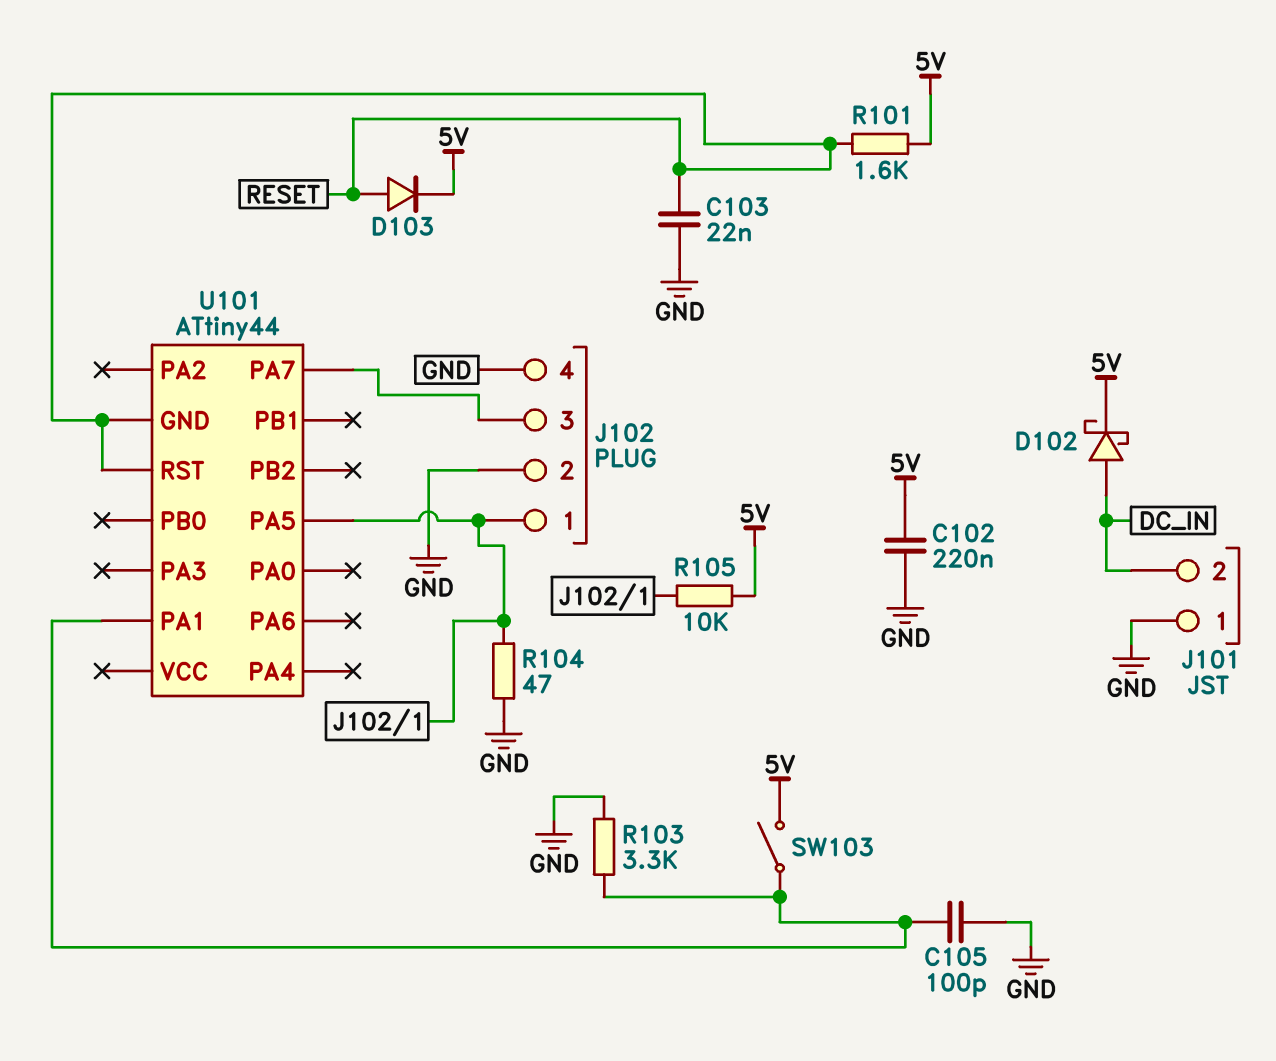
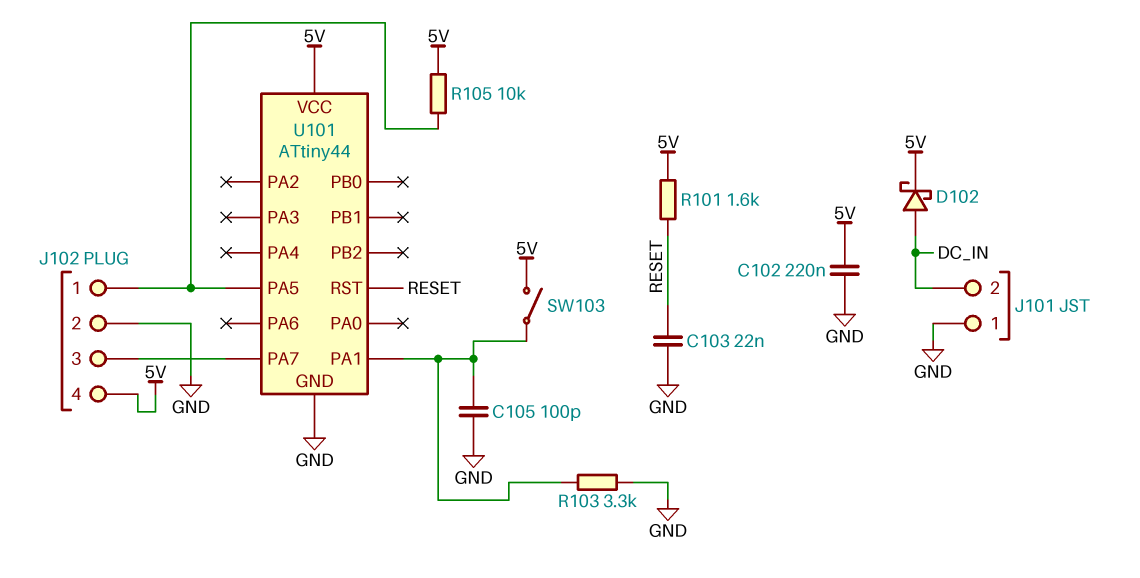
D103: diode (A RESET, K 5V) -> none
J102 pin 4: GND -> 5V
R104: 47 (GND, J102/1) -> none
U101 pin GND: RESET -> GND
U101 pin VCC: none -> 5V

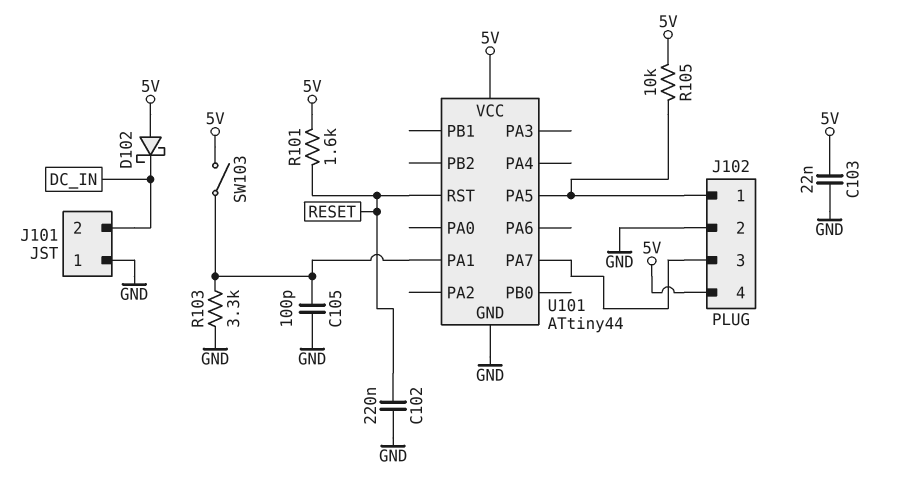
C102: 220nF (5V, GND) -> 220nF (GND, RESET)
C103: 22nF (GND, RESET) -> 22nF (5V, GND)
D102: schottky (A DC_IN, K 5V) -> schottky (A 5V, K DC_IN)

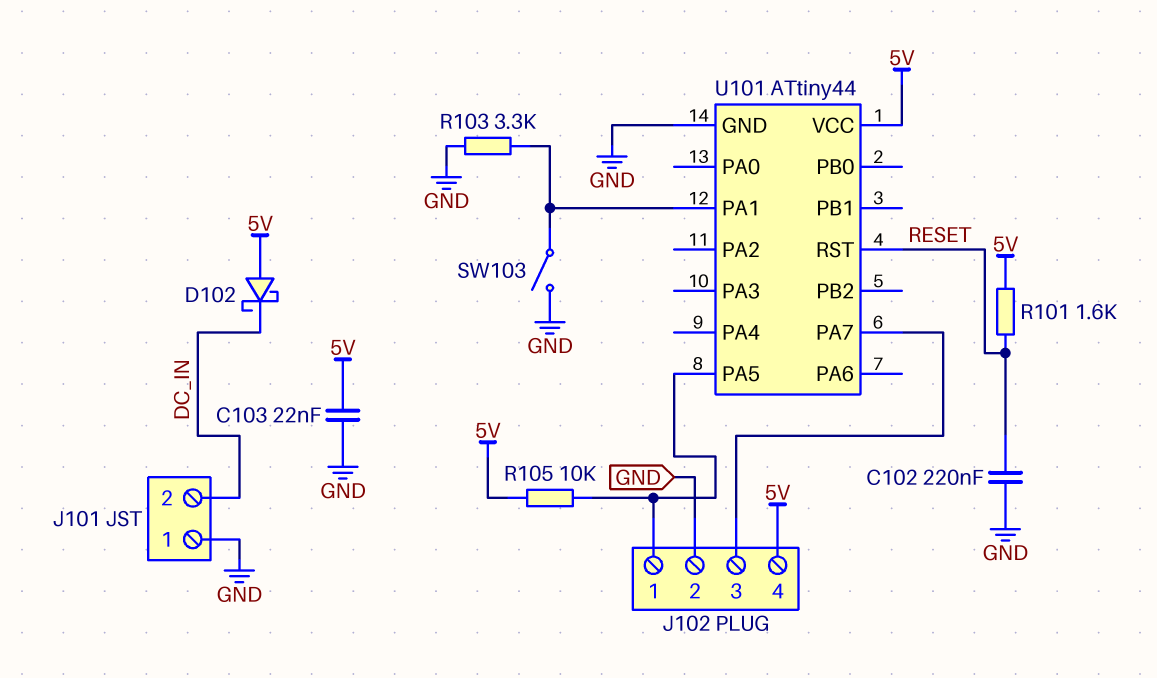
C105: 100pF (GND, U101/PA1) -> none
SW103: switch (5V, U101/PA1) -> switch (GND, U101/PA1)

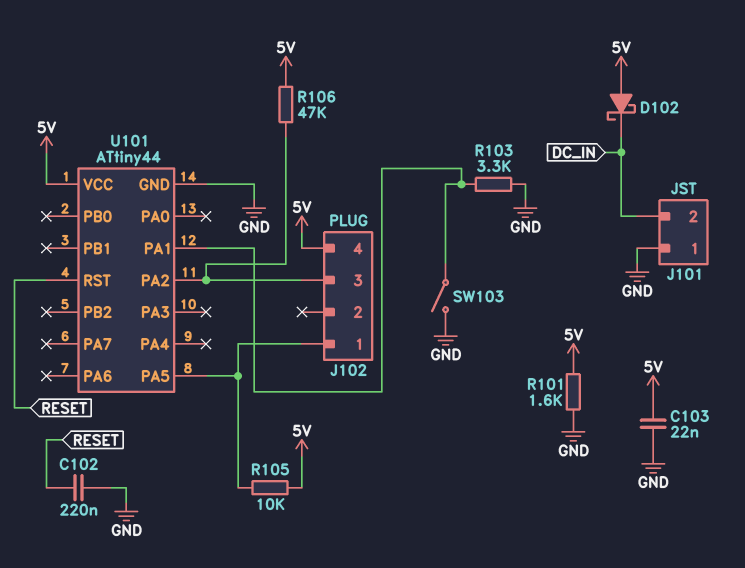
J102 pin 2: GND -> none
R101: 1.6k (5V, RESET) -> 1.6k (5V, GND)
R106: none -> 47k (5V, J102/3)
U101 pin PA2: none -> J102/3
U101 pin PA7: J102/3 -> none

